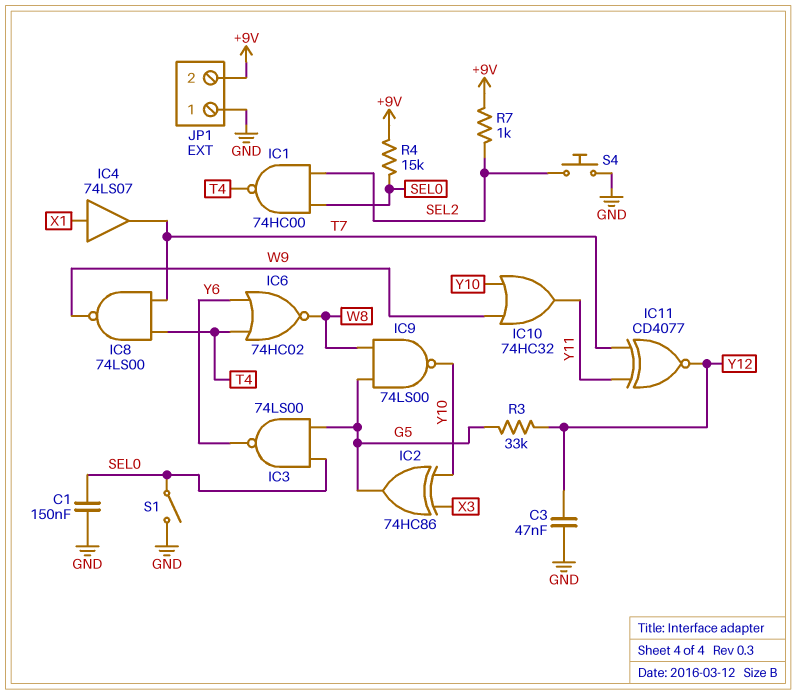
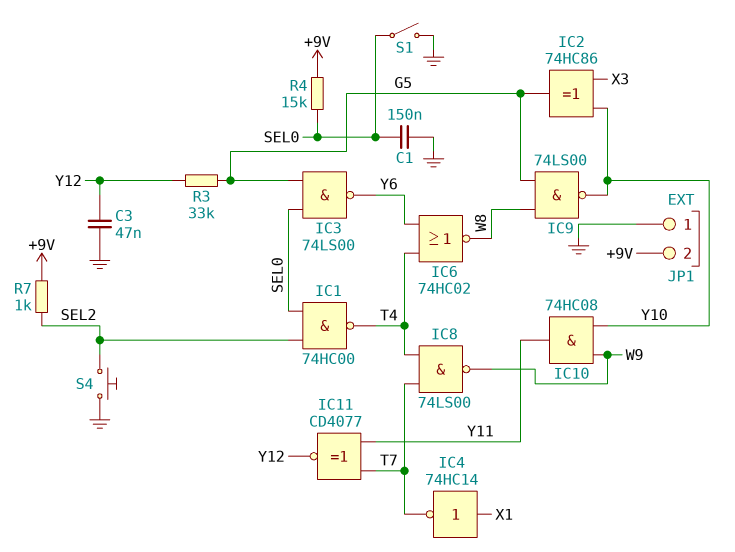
IC4: buffer 74LS07 (in X1, out T7) -> NOT 74HC14 (in X1, out T7)
IC10: OR 74HC32 (in W9, in Y10, out Y11) -> AND 74HC08 (in W9, in Y10, out Y11)

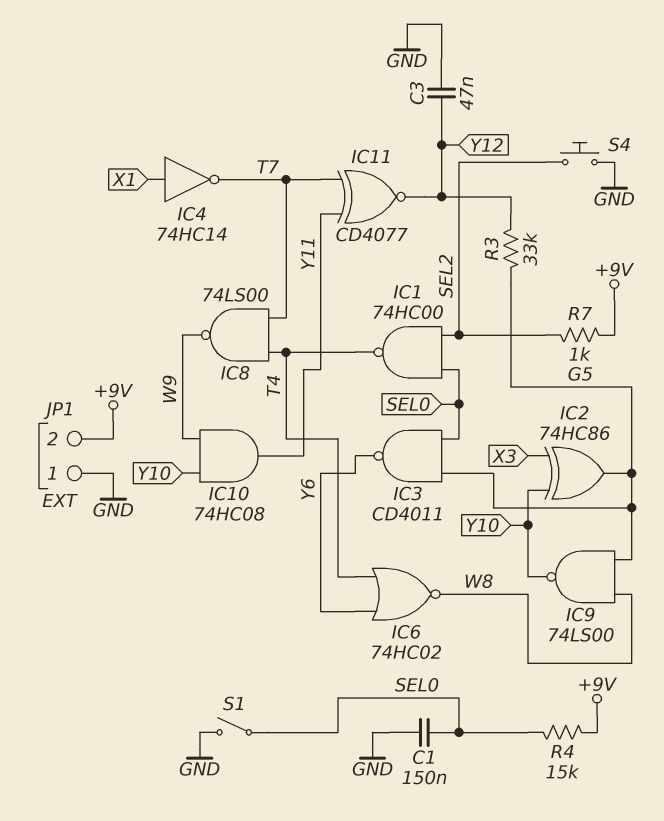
IC3: NAND 74LS00 (in G5, in SEL0, out Y6) -> NAND CD4011 (in G5, in SEL0, out Y6)

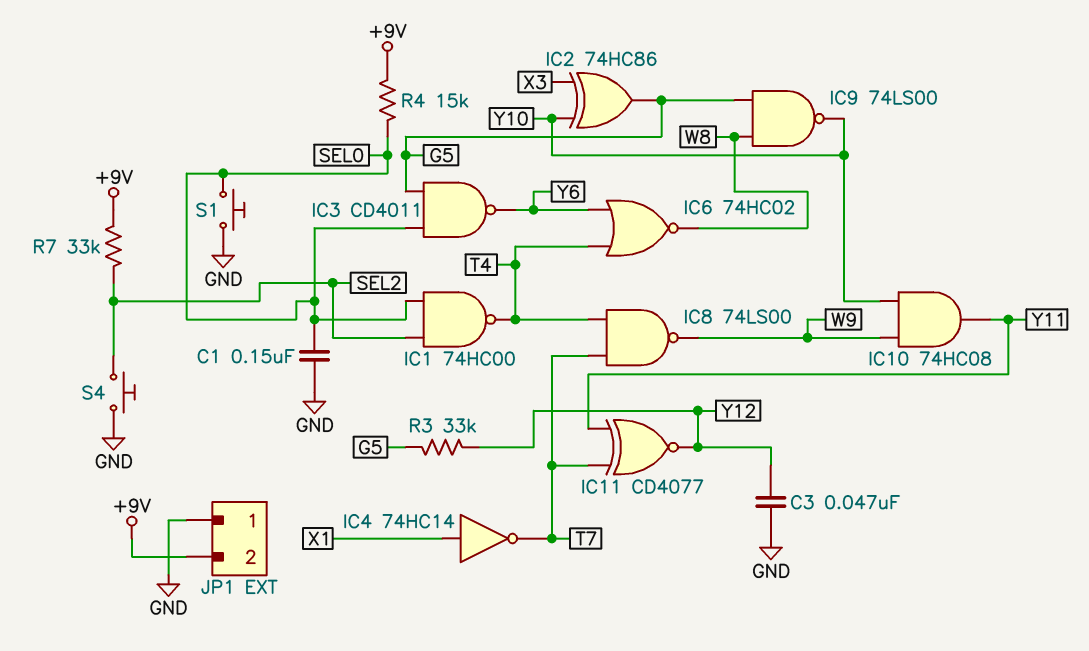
R7: 1k (+9V, SEL2) -> 33k (+9V, SEL2)
S1: switch (GND, SEL0) -> button (GND, SEL0)

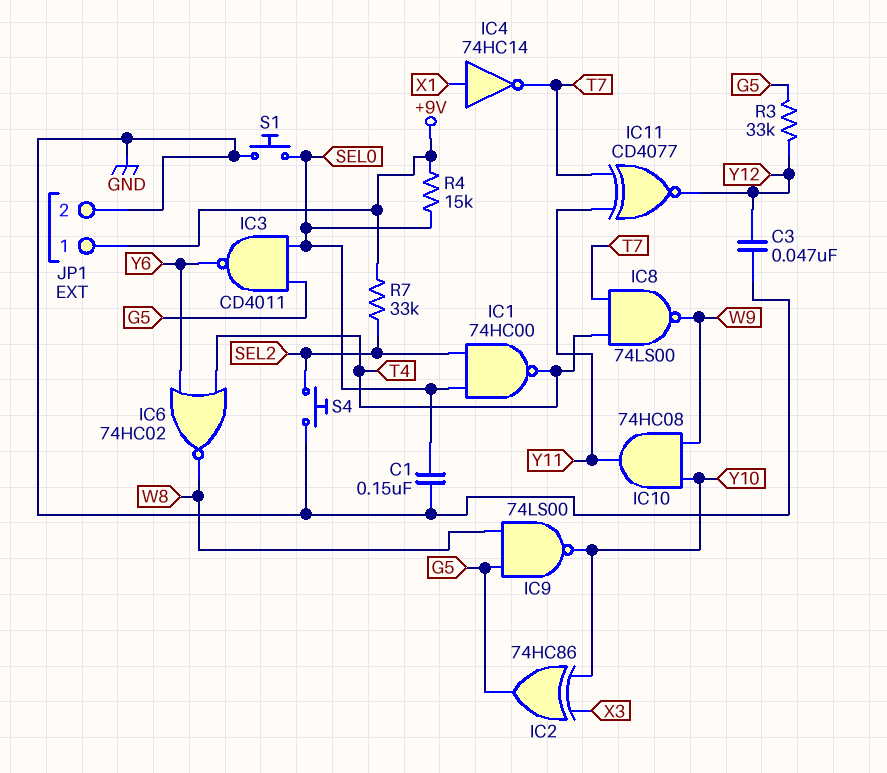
JP1 pin 1: GND -> +9V
JP1 pin 2: +9V -> GND

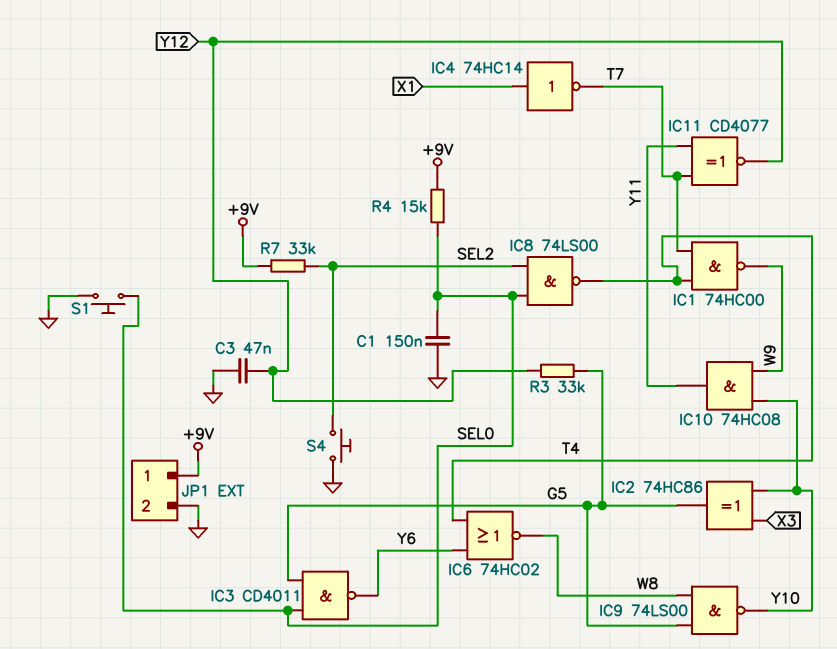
IC1: NAND 74HC00 (in SEL0, in SEL2, out T4) -> NAND 74HC00 (in T4, in T7, out W9)
IC8: NAND 74LS00 (in T4, in T7, out W9) -> NAND 74LS00 (in SEL0, in SEL2, out T4)

